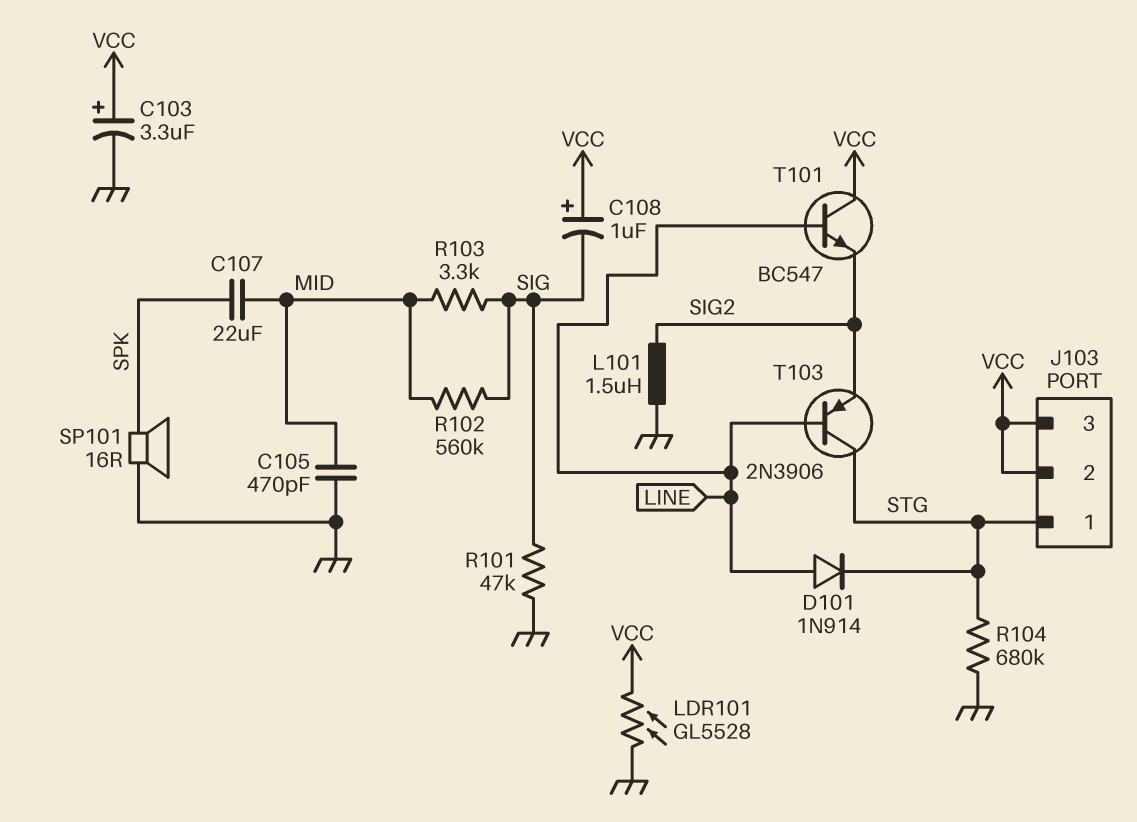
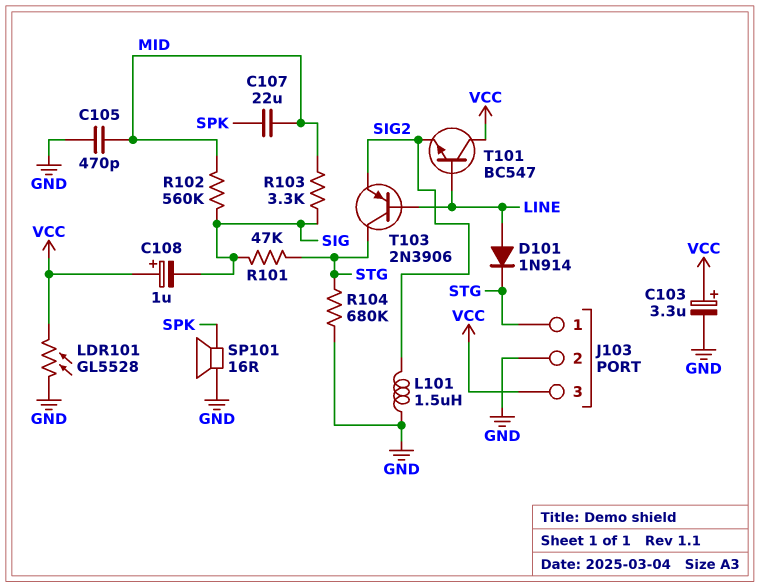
J103 pin 2: VCC -> GND
R101: 47k (GND, SIG) -> 47k (SIG, STG)

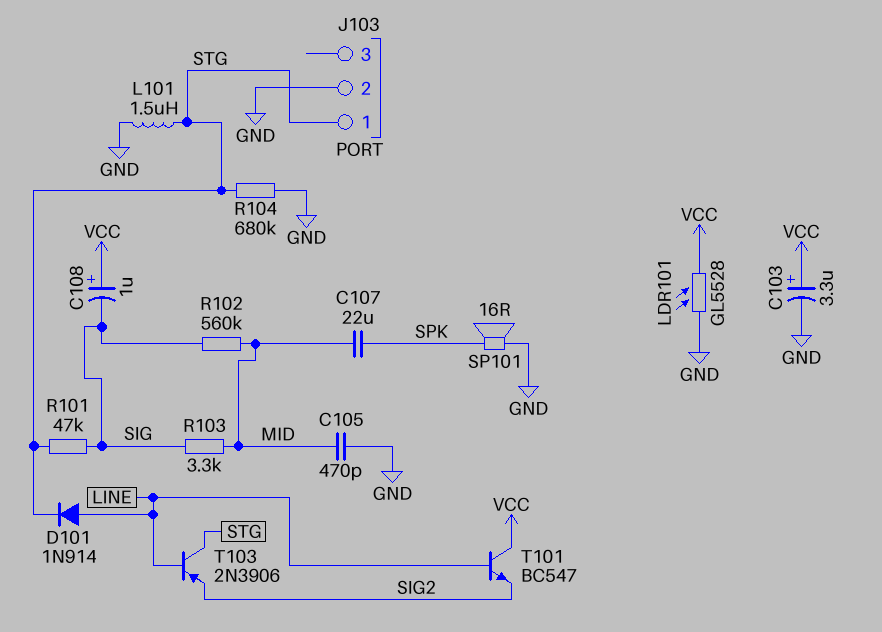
J103 pin 3: VCC -> none
L101: 1.5uH (GND, SIG2) -> 1.5uH (GND, STG)

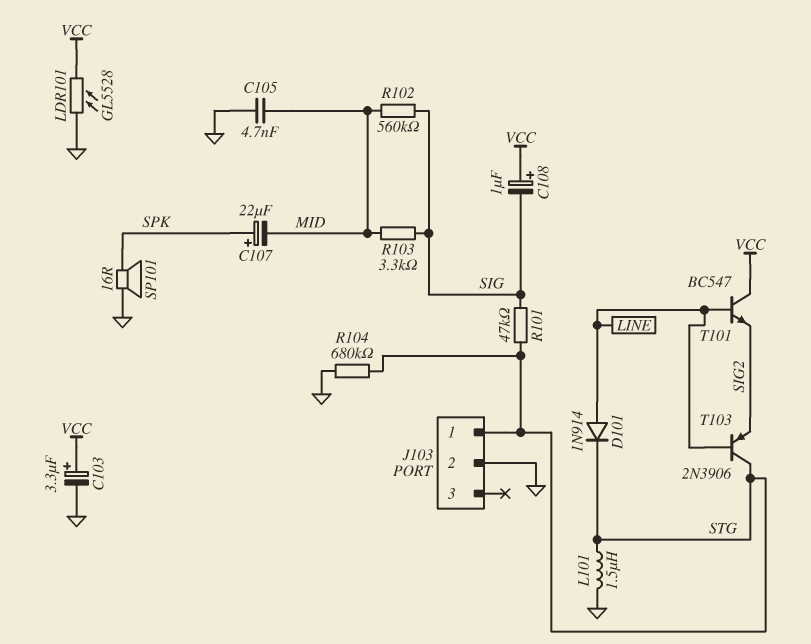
C105: 470pF (GND, MID) -> 4.7nF (GND, MID)
C107: 22uF (MID, SPK) -> 22uF (plus SPK, minus MID)

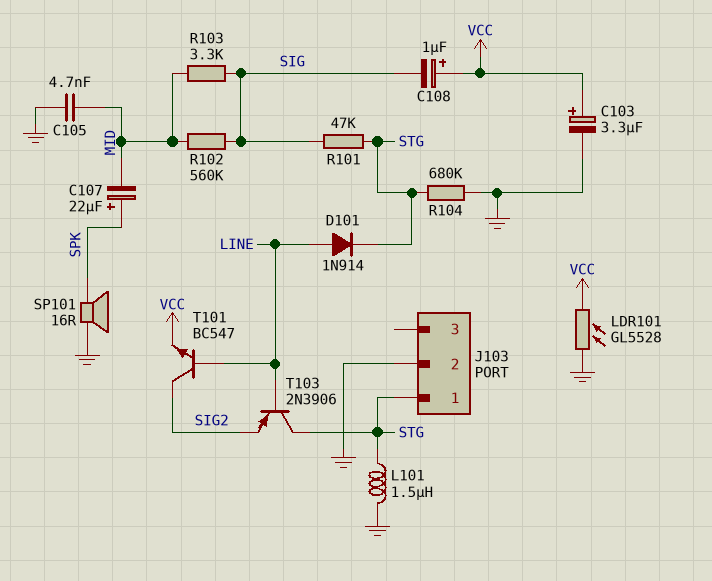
T101: NPN BC547 (B LINE, C VCC, E SIG2) -> NPN BC547 (B LINE, C SIG2, E VCC)

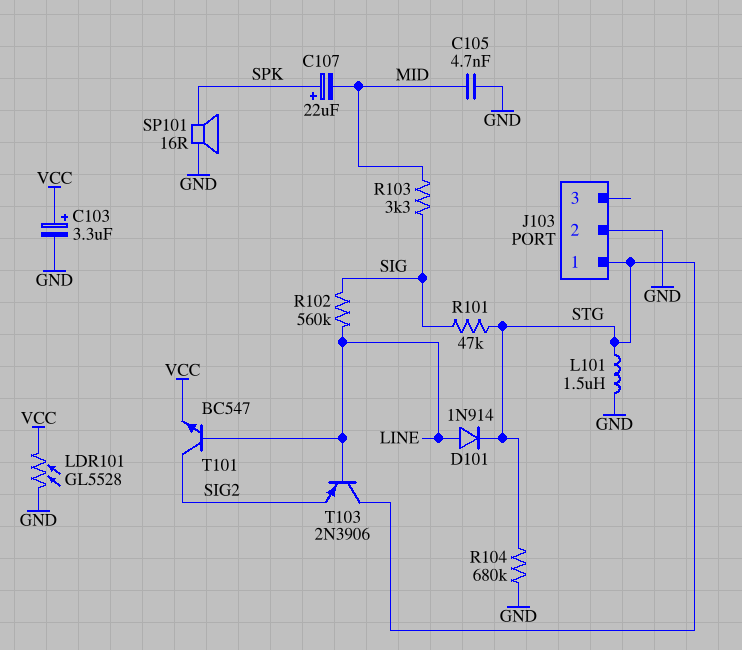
C108: 1uF (plus VCC, minus SIG) -> none
R102: 560k (MID, SIG) -> 560k (LINE, SIG)

